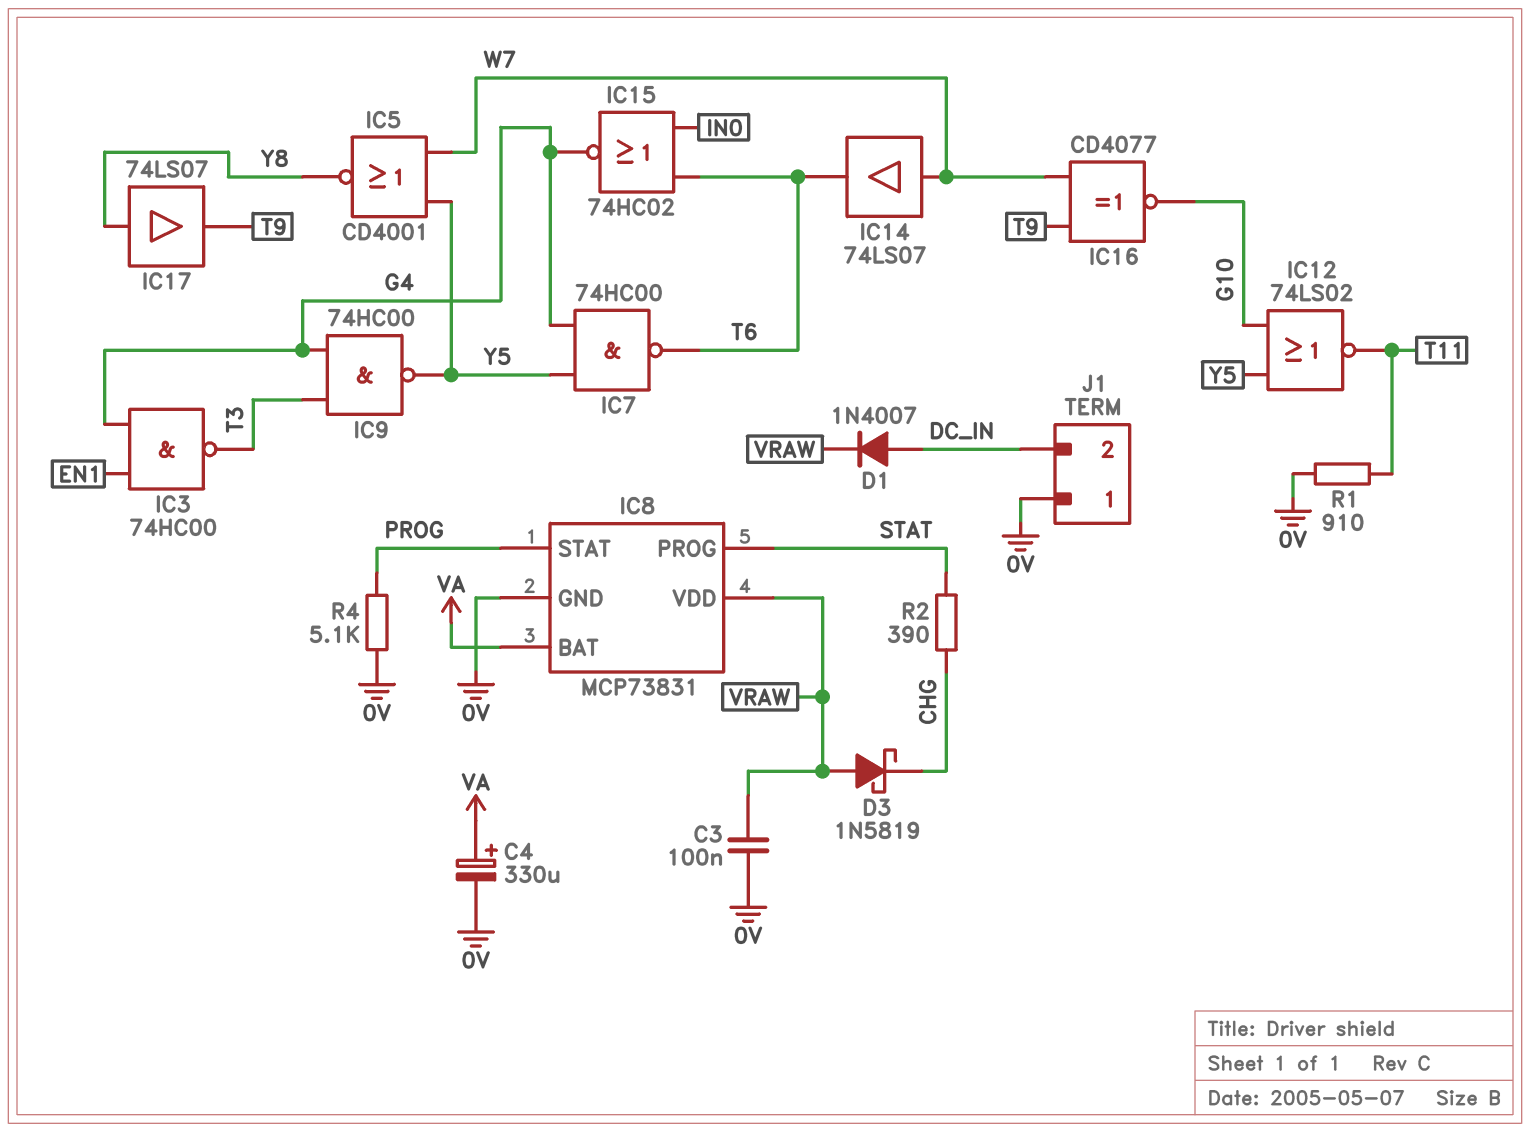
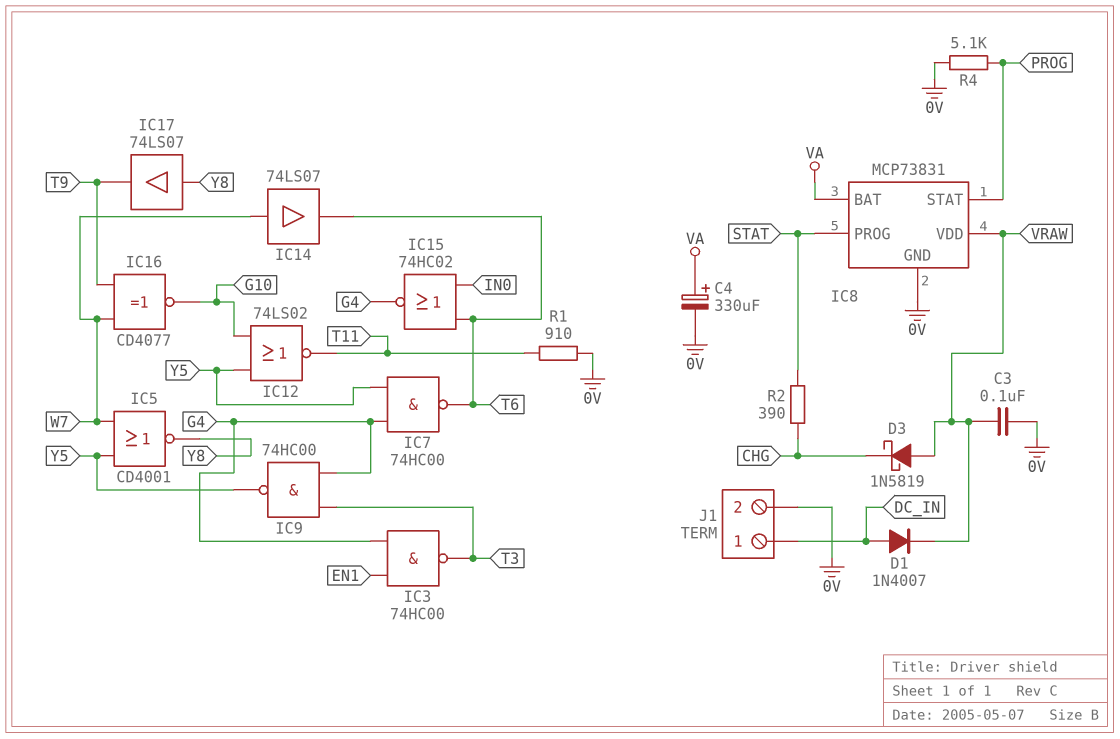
J1 pin 1: 0V -> DC_IN
J1 pin 2: DC_IN -> 0V

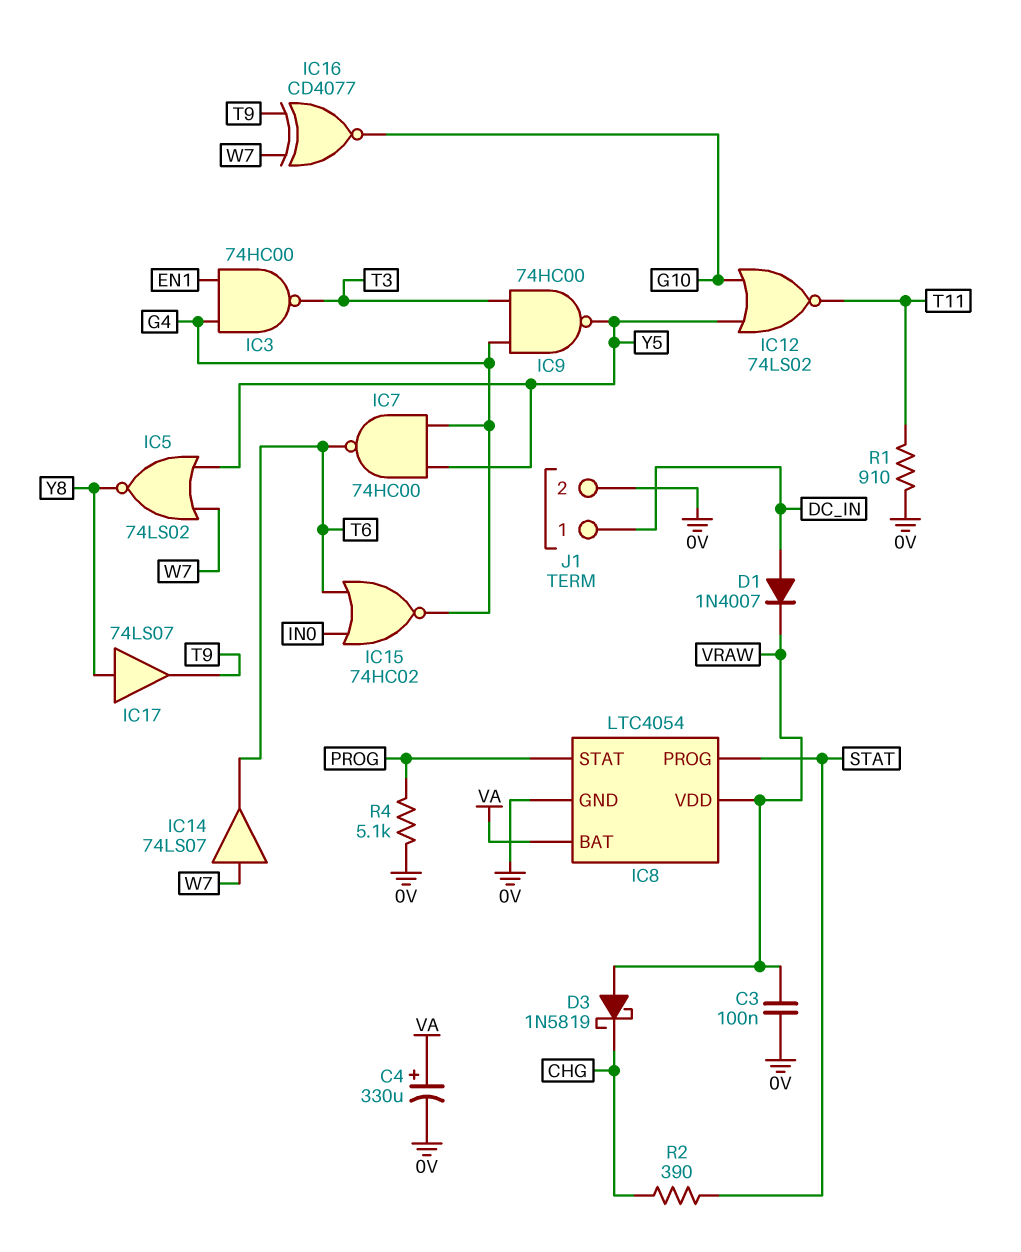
IC5: NOR CD4001 (in W7, in Y5, out Y8) -> NOR 74LS02 (in W7, in Y5, out Y8)
IC8: MCP73831 -> LTC4054

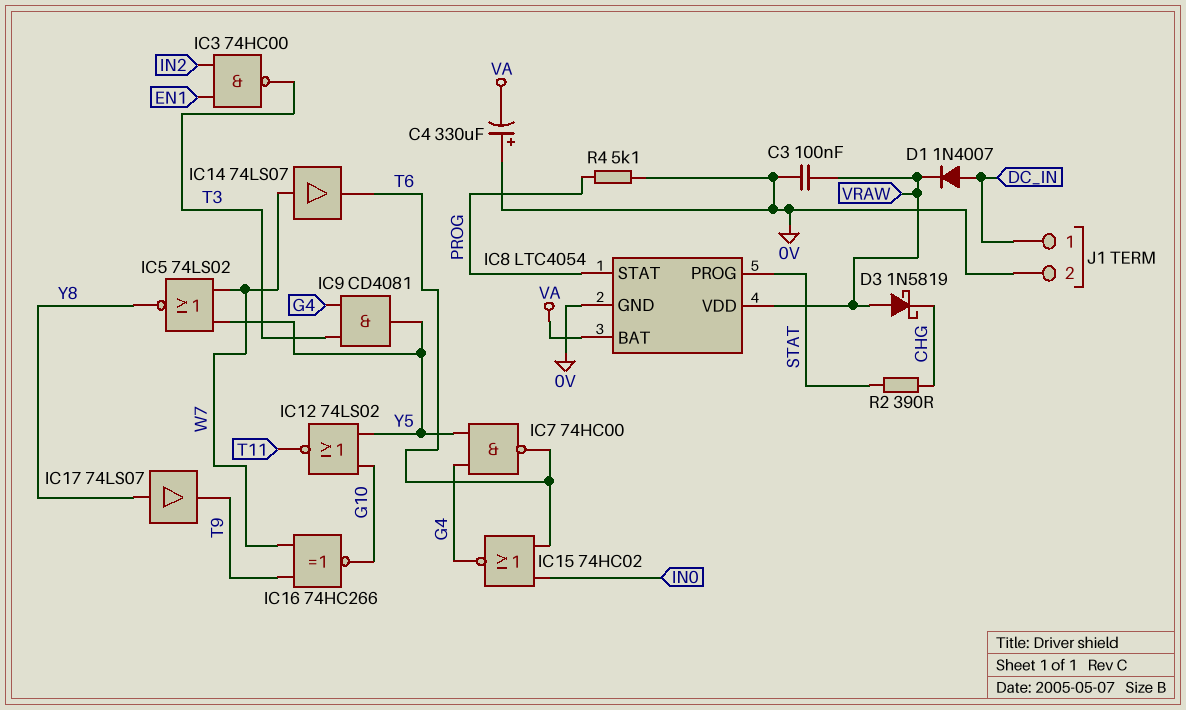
C4: 330uF (plus VA, minus 0V) -> 330uF (plus 0V, minus VA)
IC3: NAND 74HC00 (in EN1, in G4, out T3) -> NAND 74HC00 (in EN1, in IN2, out T3)
IC9: NAND 74HC00 (in G4, in T3, out Y5) -> AND CD4081 (in G4, in T3, out Y5)
IC16: XNOR CD4077 (in T9, in W7, out G10) -> XNOR 74HC266 (in T9, in W7, out G10)
R1: 910 (0V, T11) -> none

